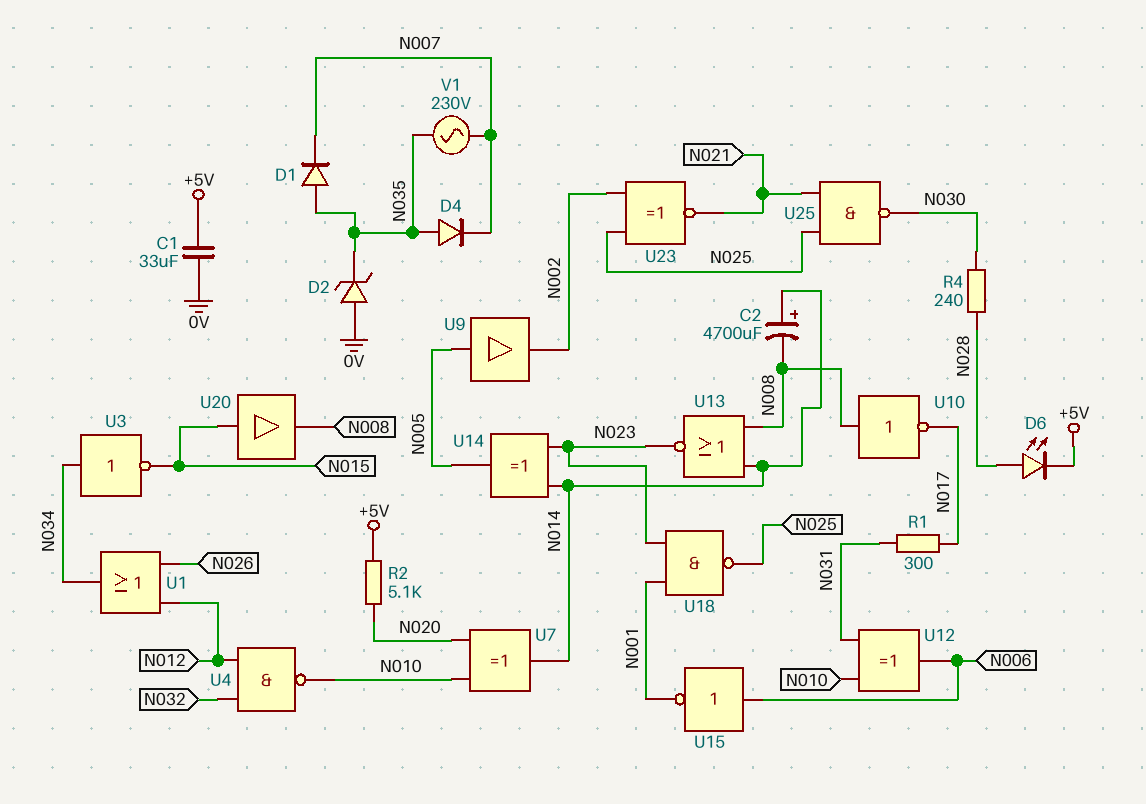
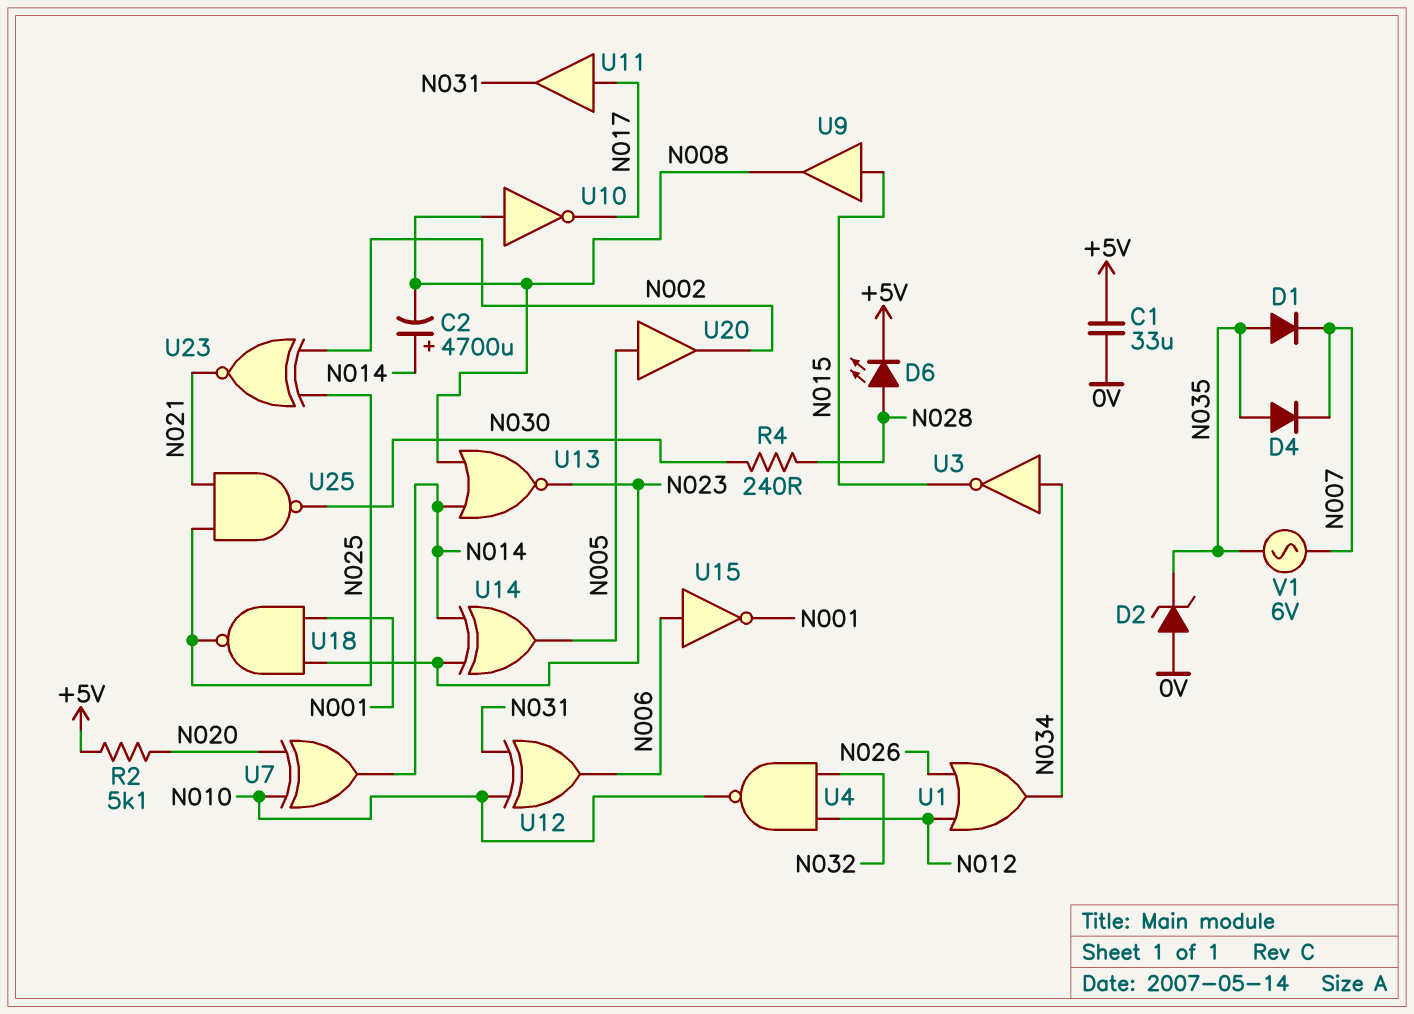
R1: 300 (N017, N031) -> none
U9: buffer (in N005, out N002) -> buffer (in N015, out N008)
U11: none -> buffer (in N017, out N031)
U20: buffer (in N015, out N008) -> buffer (in N005, out N002)
V1: AC 230V (N007, N035) -> AC 6V (N007, N035)

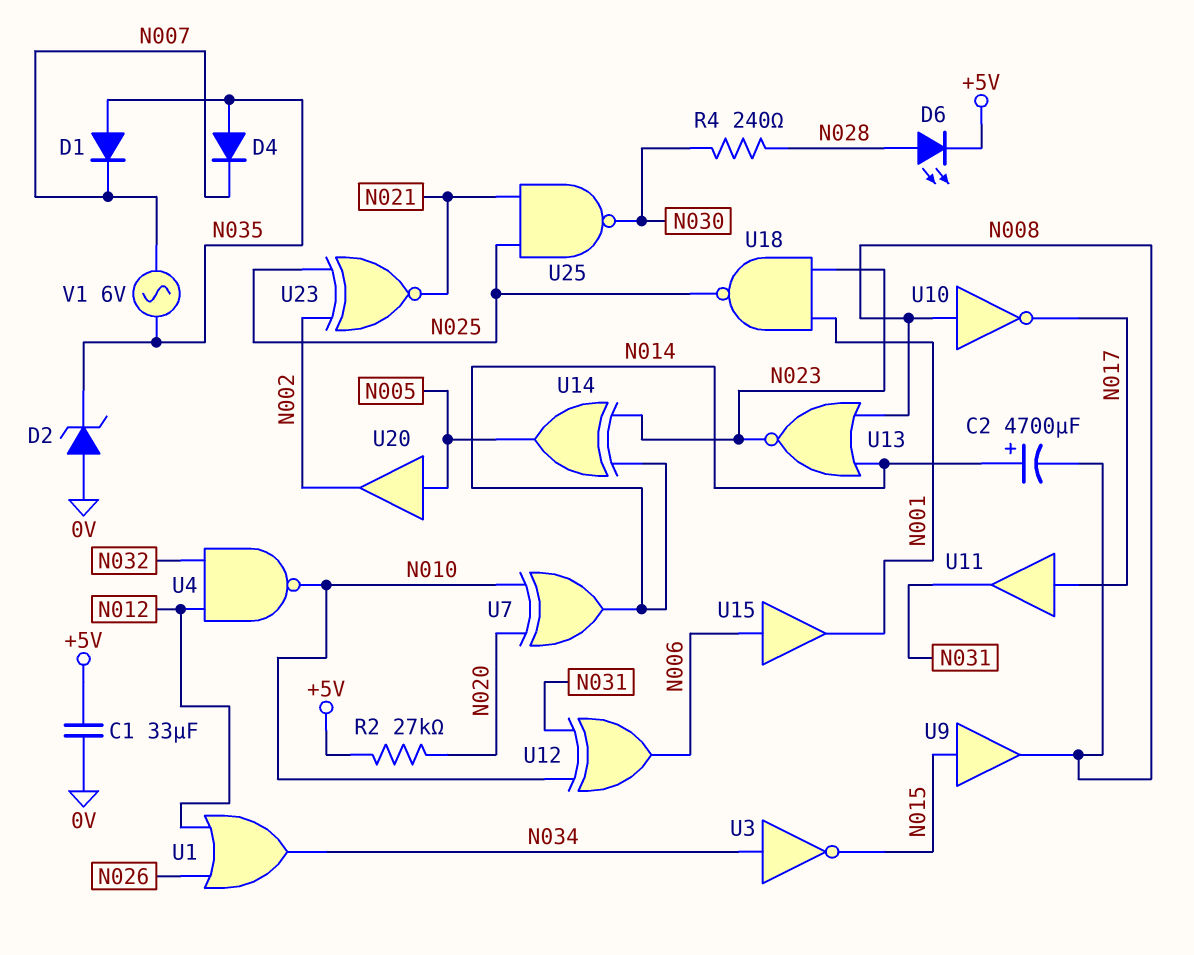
R2: 5.1k (+5V, N020) -> 27k (+5V, N020)
U15: NOT (in N006, out N001) -> buffer (in N006, out N001)

